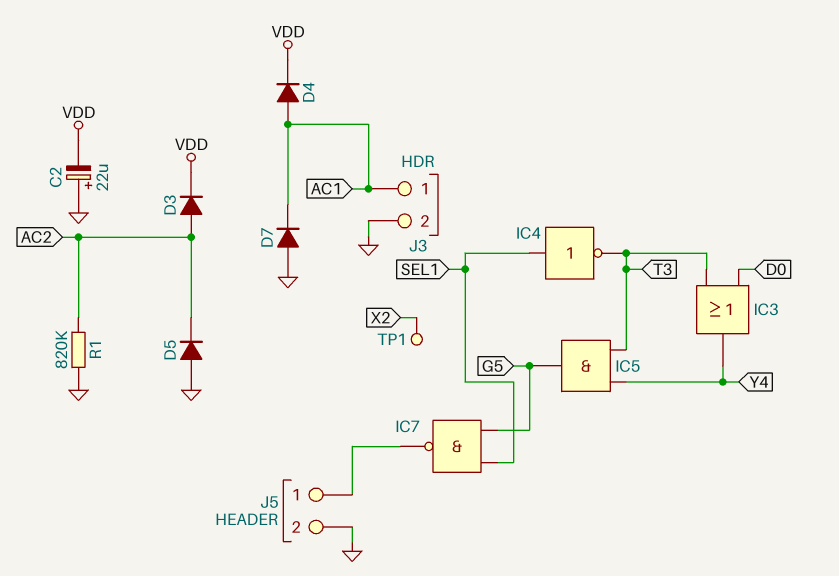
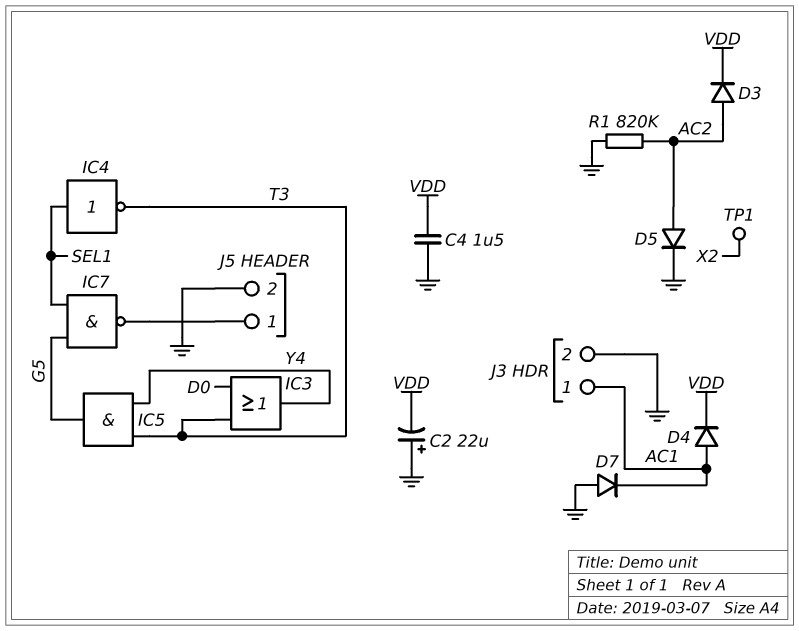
C4: none -> 1.5uF (GND, VDD)
D5: diode (A GND, K AC2) -> diode (A AC2, K GND)

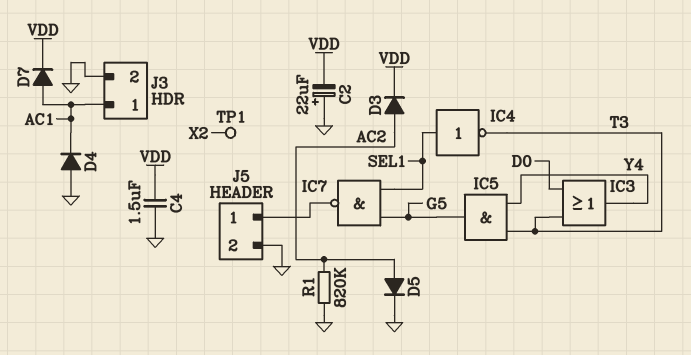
D4: diode (A AC1, K VDD) -> diode (A GND, K AC1)
D7: diode (A GND, K AC1) -> diode (A AC1, K VDD)

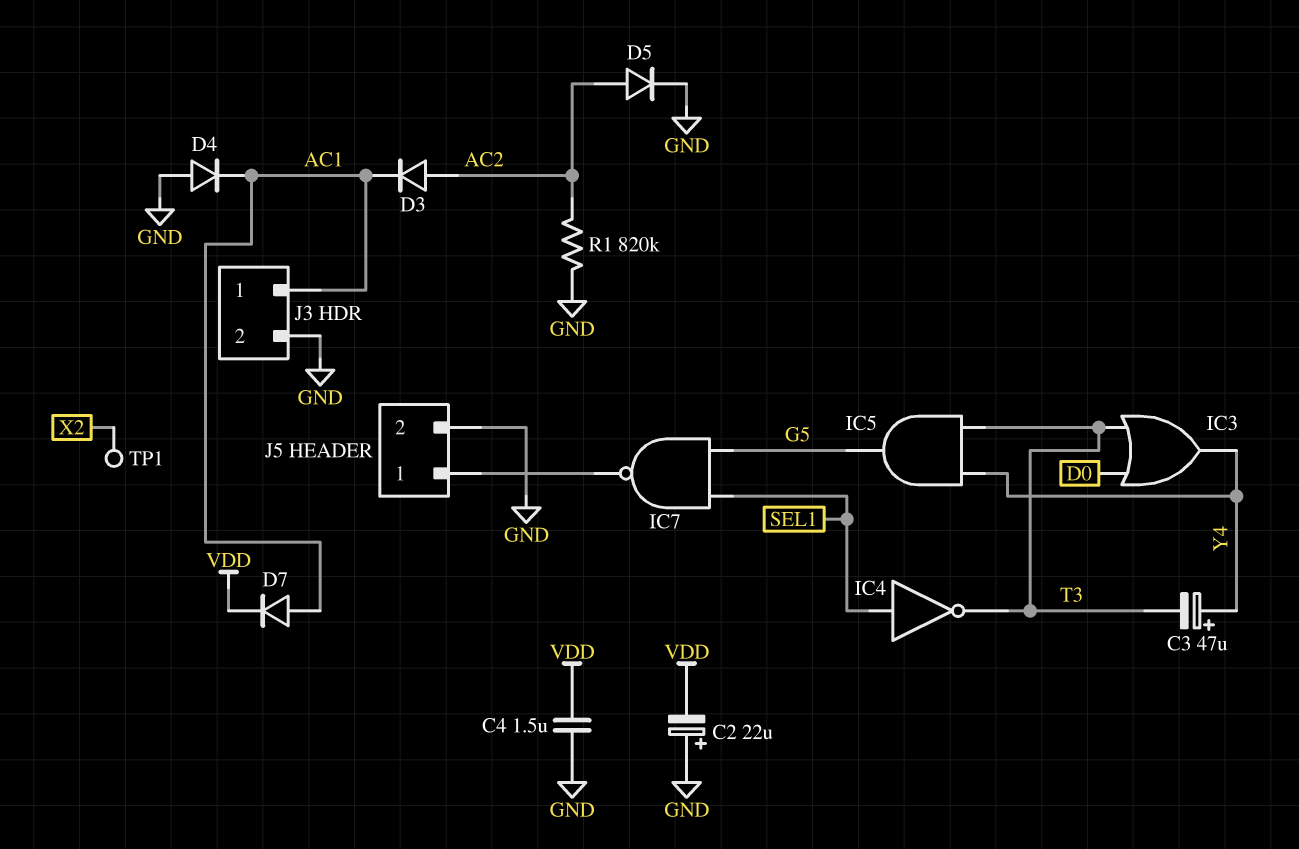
C3: none -> 47uF (plus Y4, minus T3)
D3: diode (A AC2, K VDD) -> diode (A AC2, K AC1)

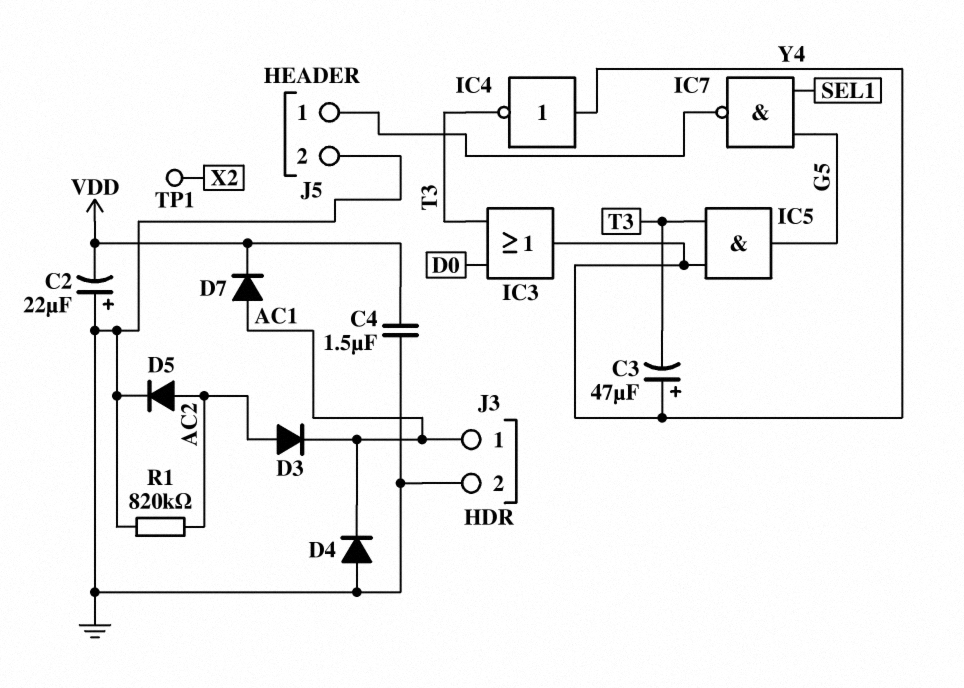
IC4: NOT (in SEL1, out T3) -> NOT (in Y4, out T3)

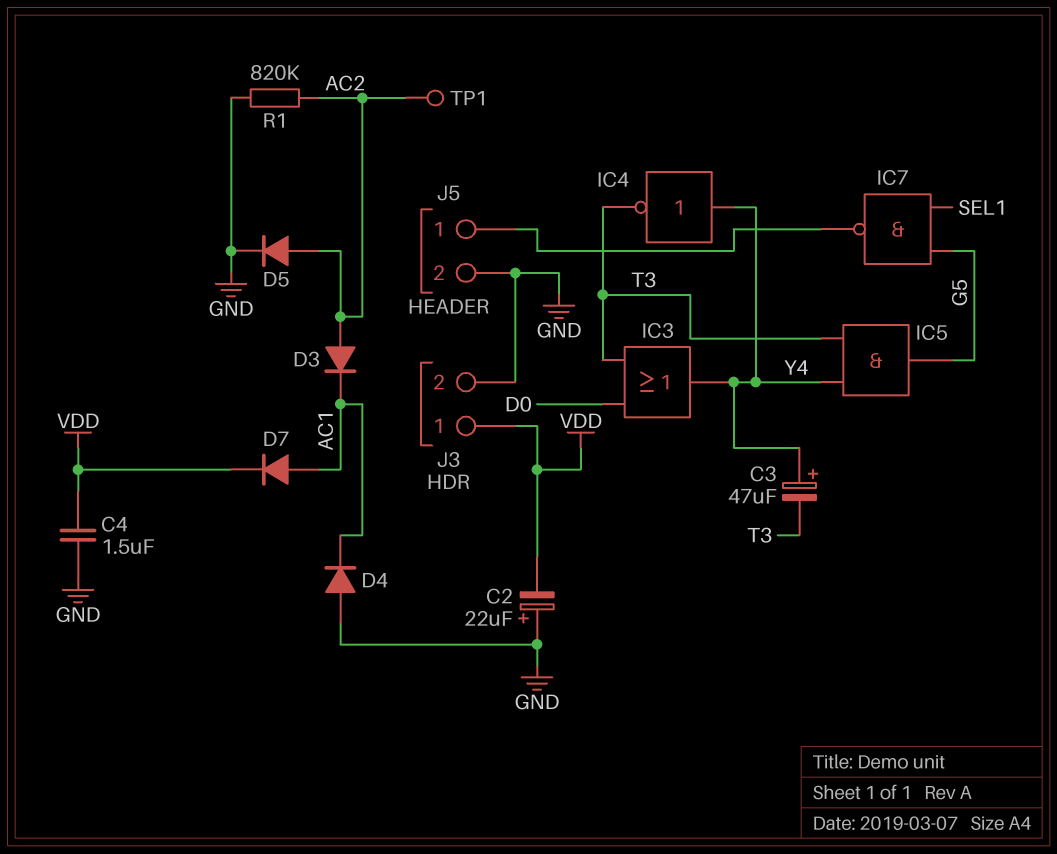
J3 pin 1: AC1 -> VDD
TP1: test point (X2) -> test point (AC2)

